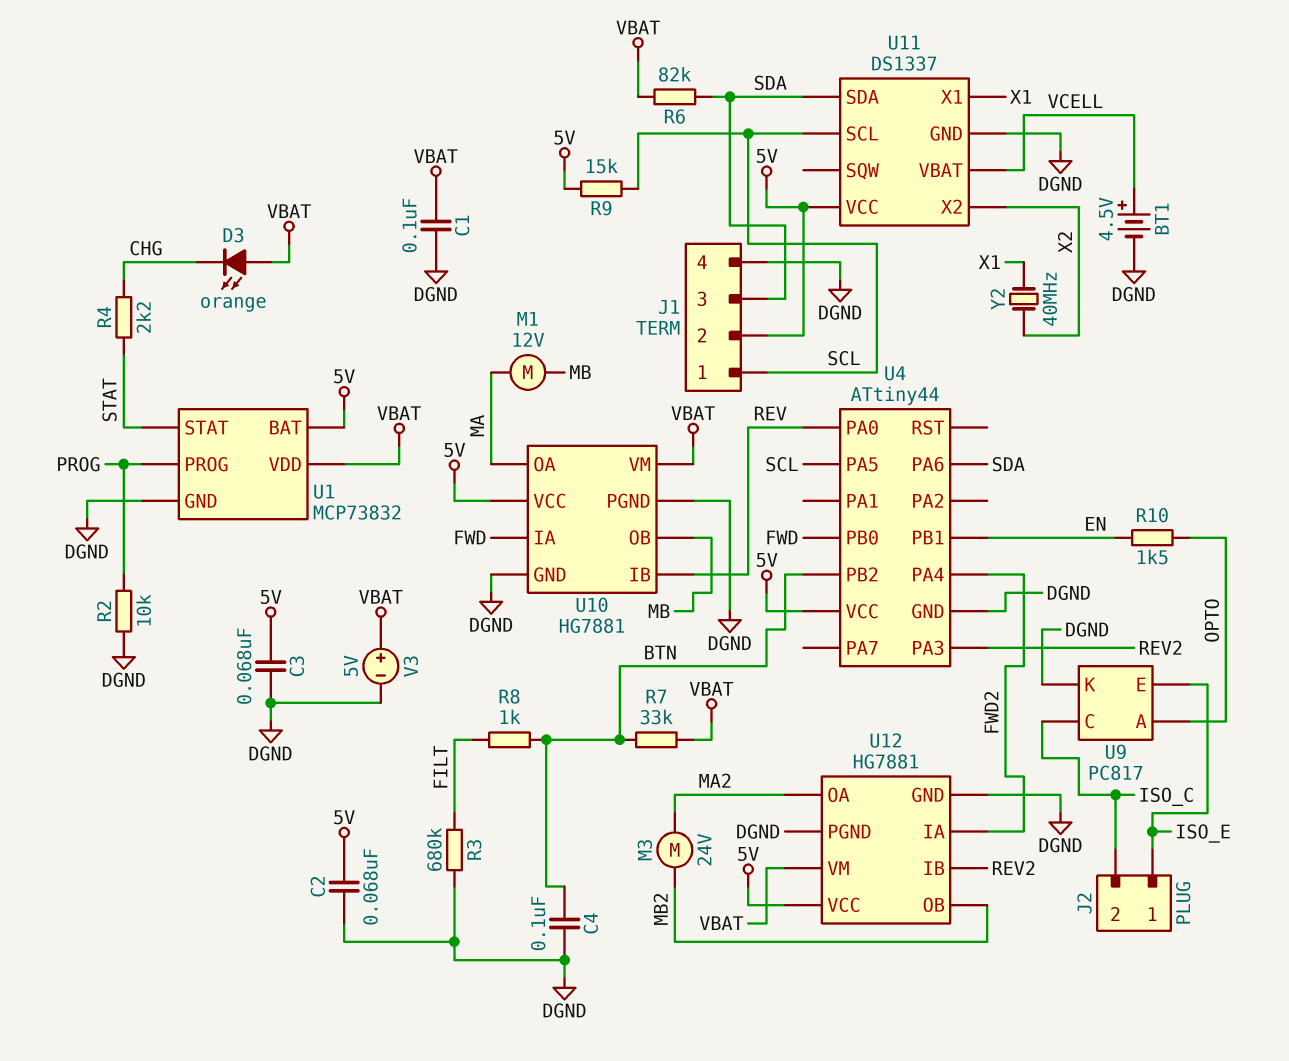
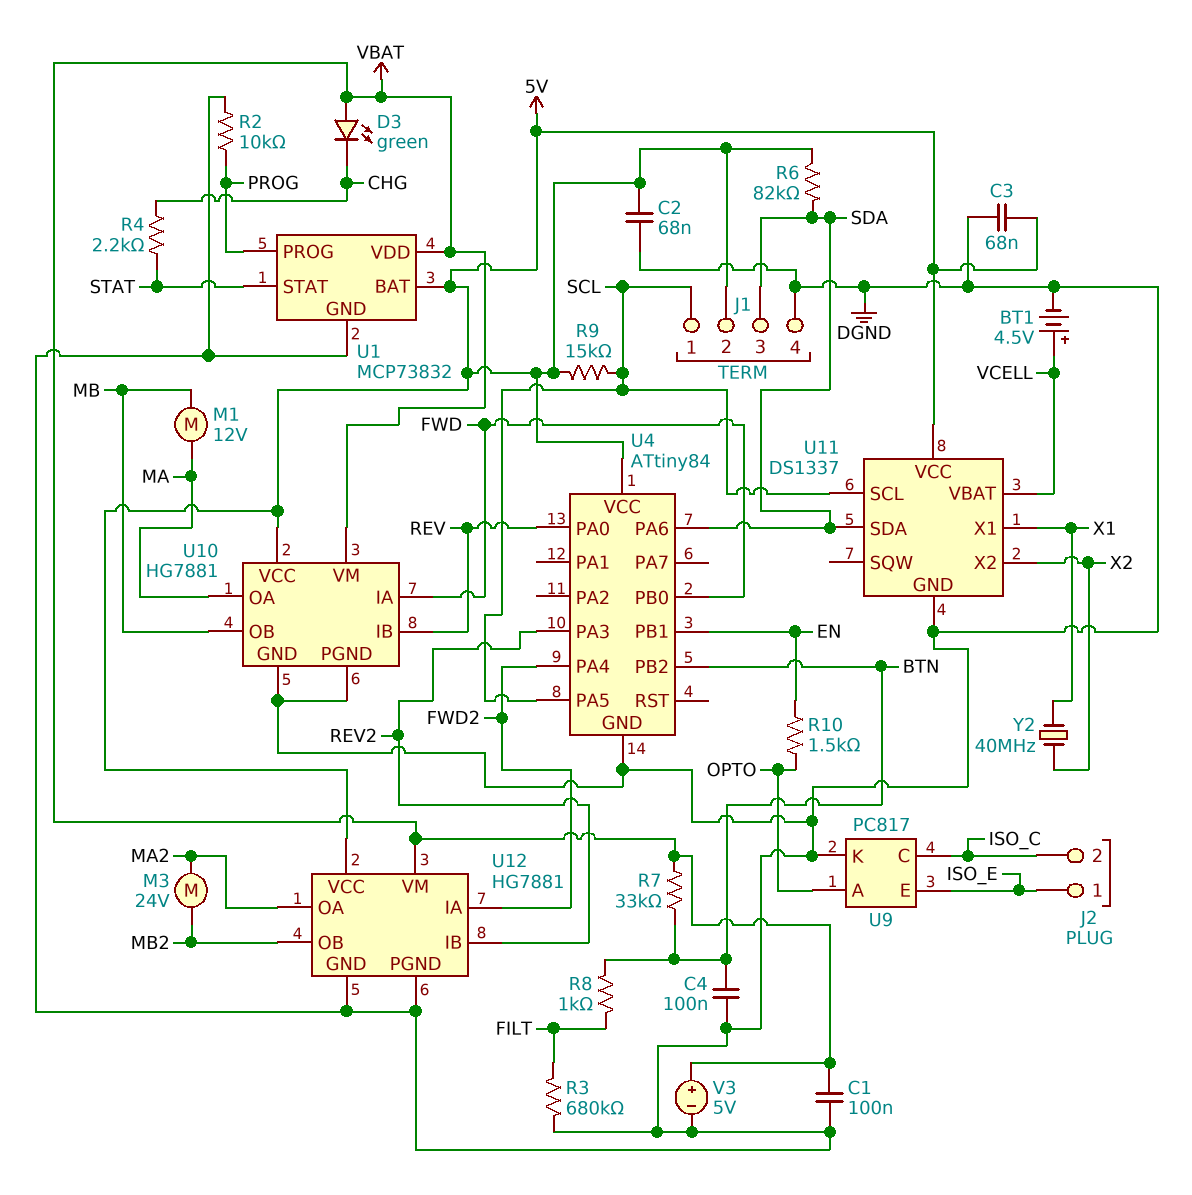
D3: LED orange (A VBAT, K CHG) -> LED green (A VBAT, K CHG)
R6: 82k (SDA, VBAT) -> 82k (5V, SDA)
U4: ATtiny44 -> ATtiny84

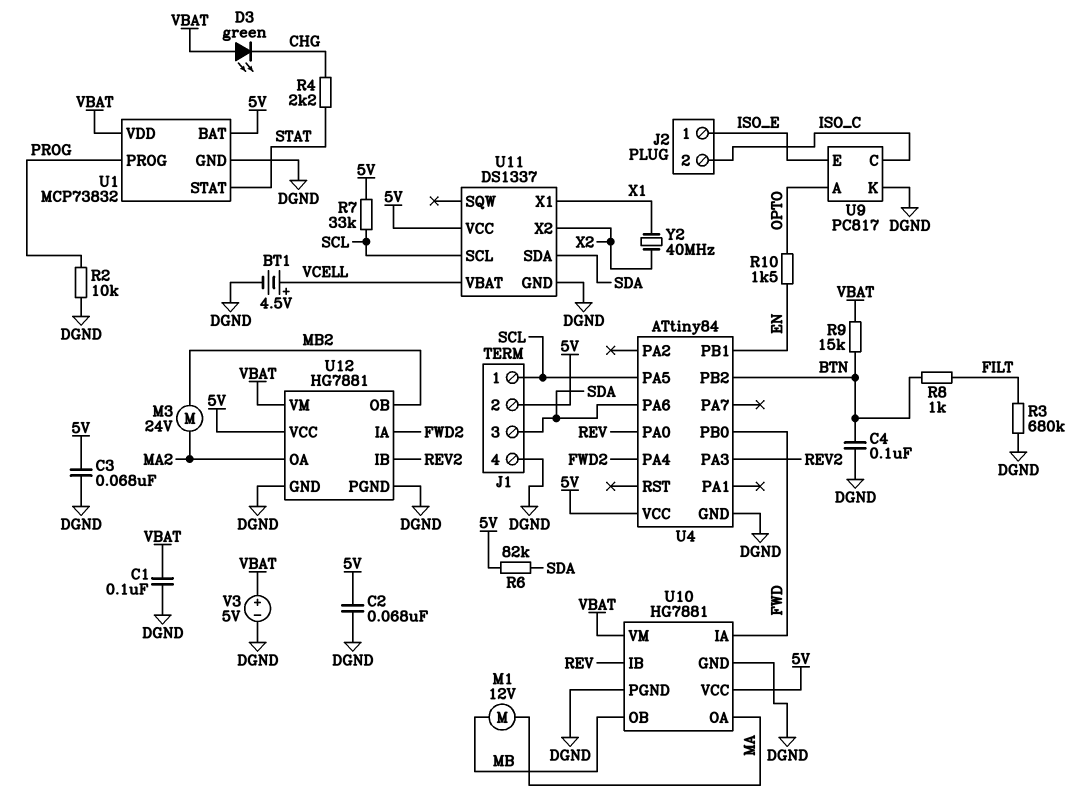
R7: 33k (BTN, VBAT) -> 33k (5V, SCL)
R9: 15k (5V, SCL) -> 15k (BTN, VBAT)

